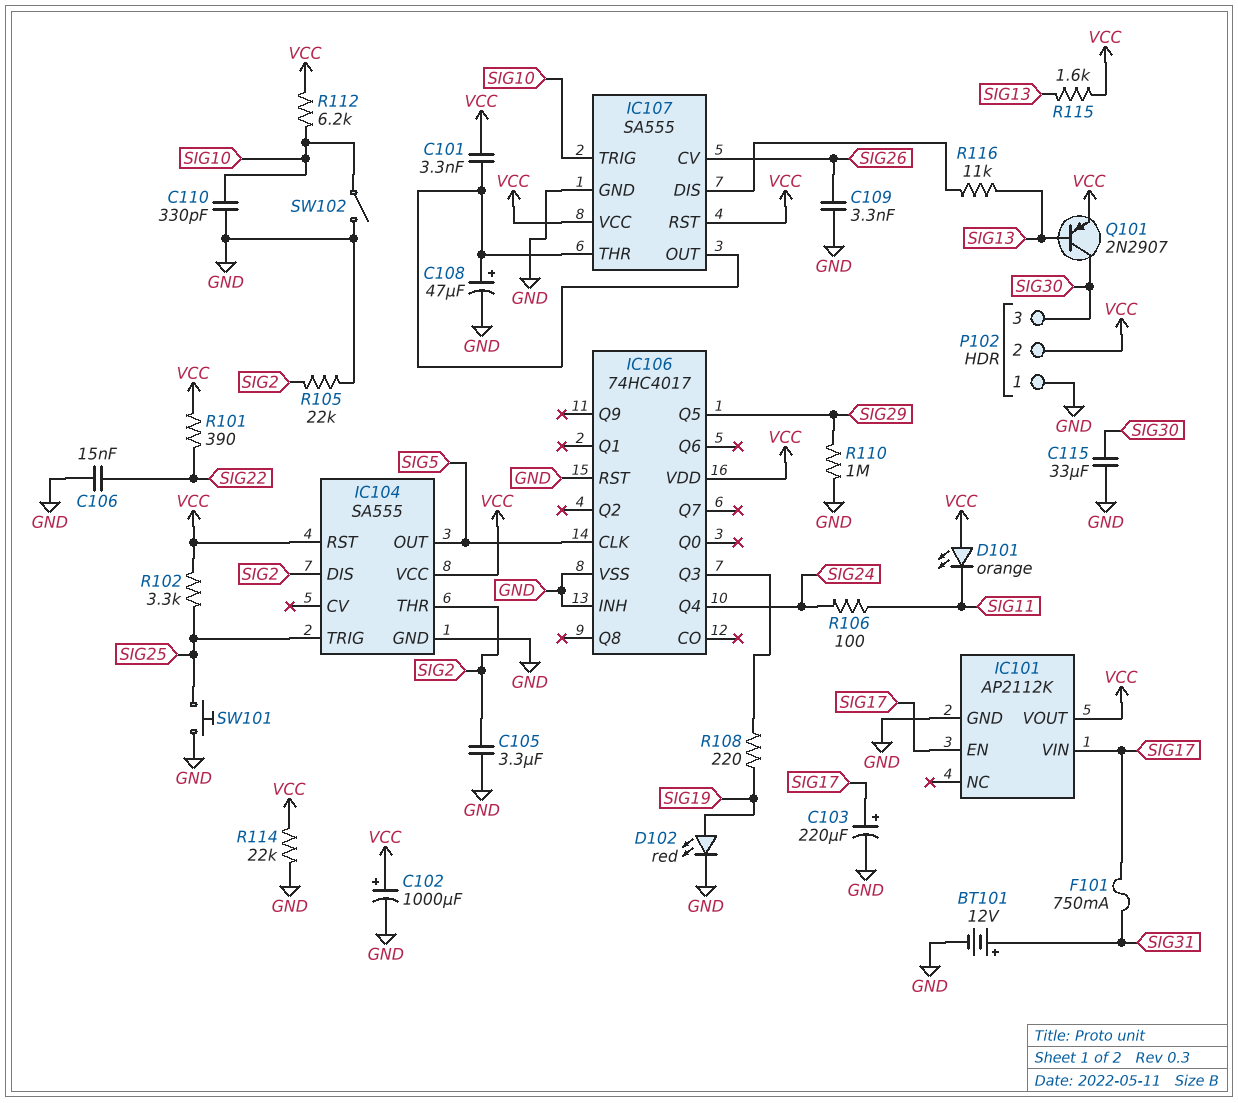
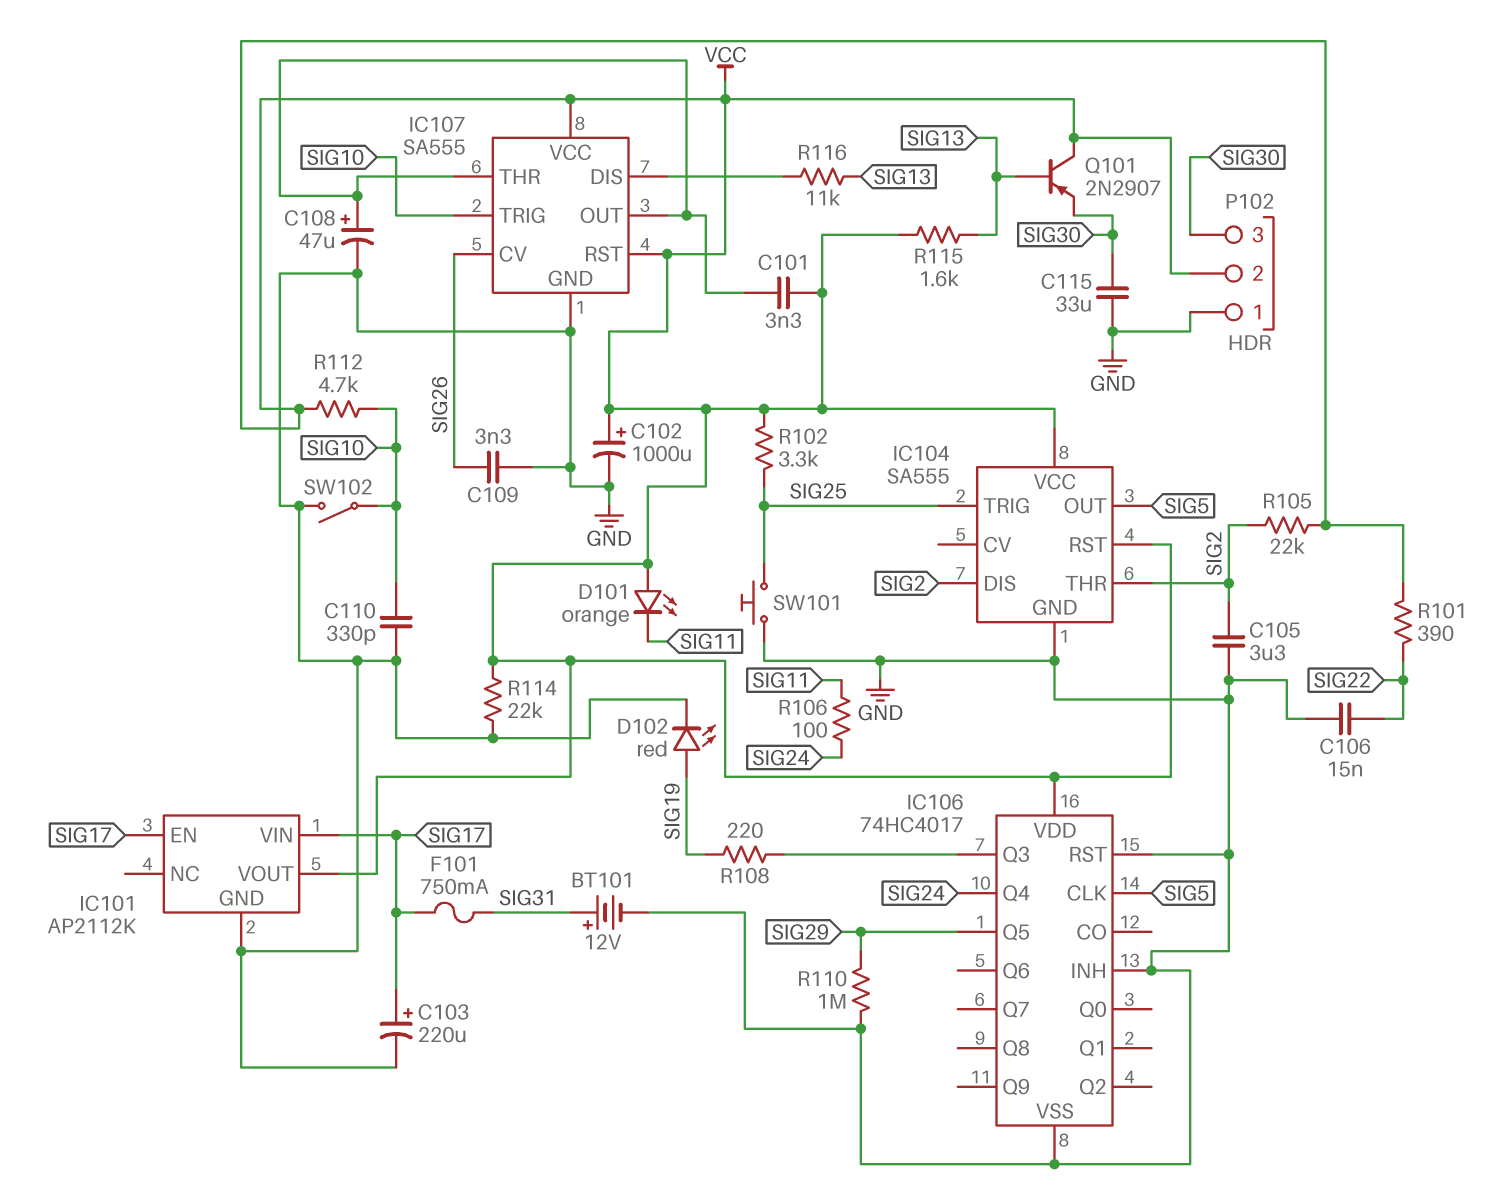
Q101: PNP 2N2907 (B SIG13, C SIG30, E VCC) -> PNP 2N2907 (B SIG13, C VCC, E SIG30)
R105: 22k (GND, SIG2) -> 22k (SIG2, VCC)
R112: 6.2k (SIG10, VCC) -> 4.7k (SIG10, VCC)

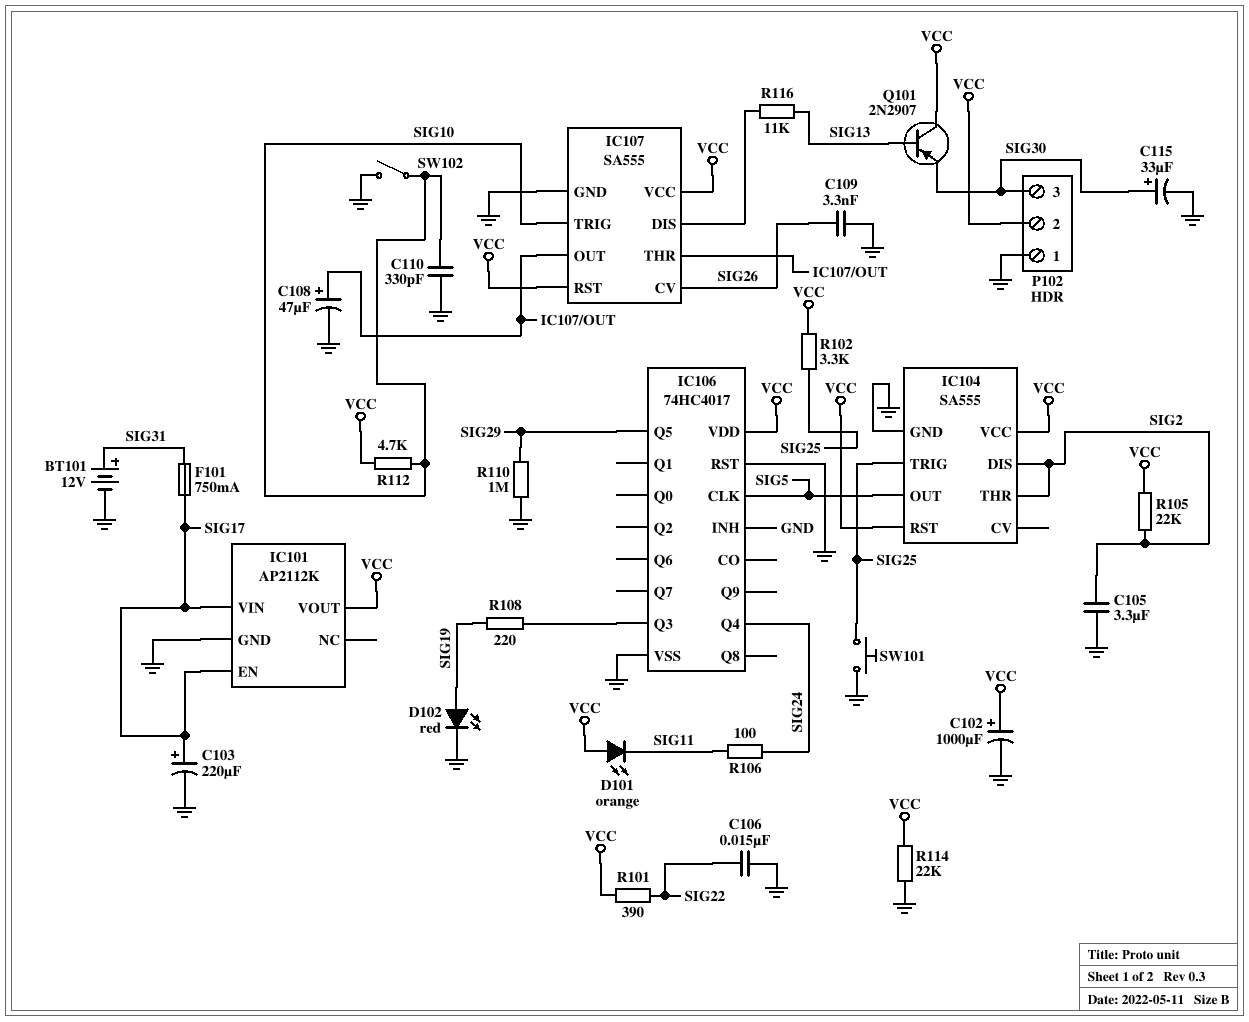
C101: 3.3nF (IC107/OUT, VCC) -> none
C115: 33uF (GND, SIG30) -> 33uF (plus SIG30, minus GND)
R115: 1.6k (SIG13, VCC) -> none

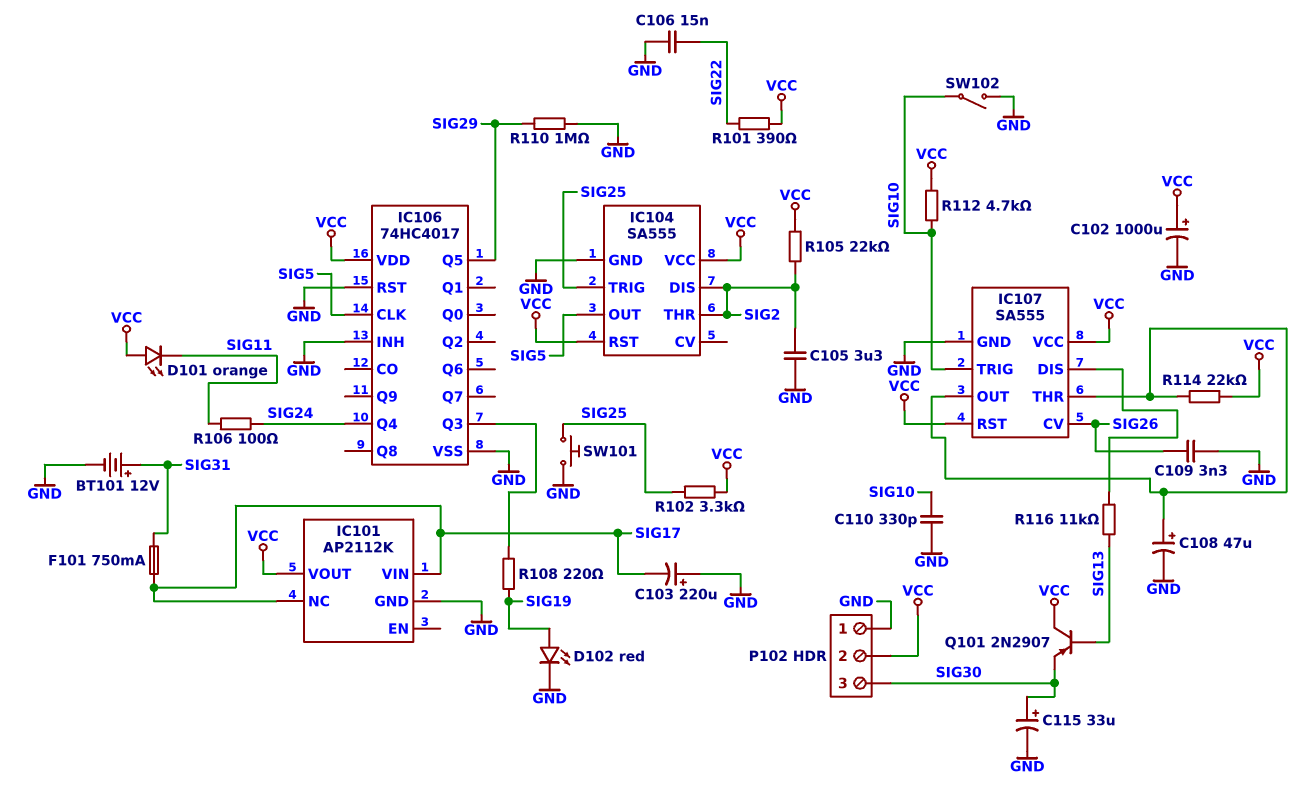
C103: 220uF (plus SIG17, minus GND) -> 220uF (plus GND, minus SIG17)
IC101 pin EN: SIG17 -> none
IC101 pin NC: none -> SIG17
R114: 22k (GND, VCC) -> 22k (IC107/OUT, VCC)

